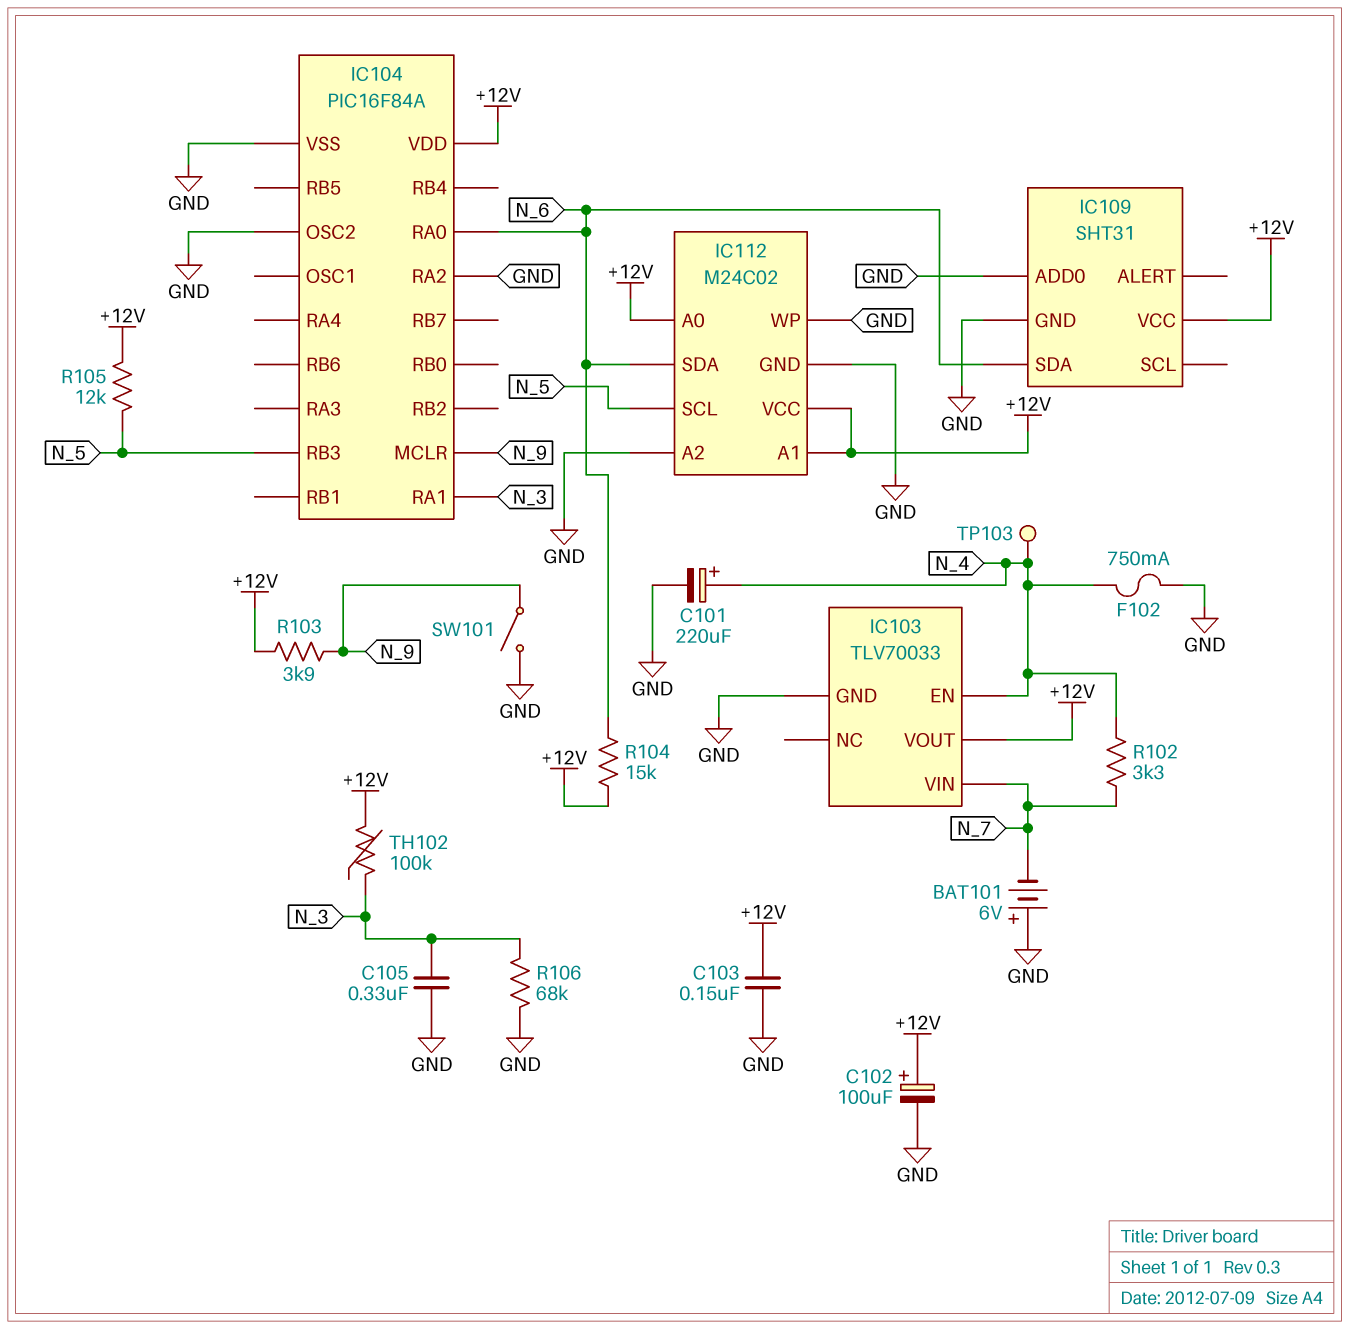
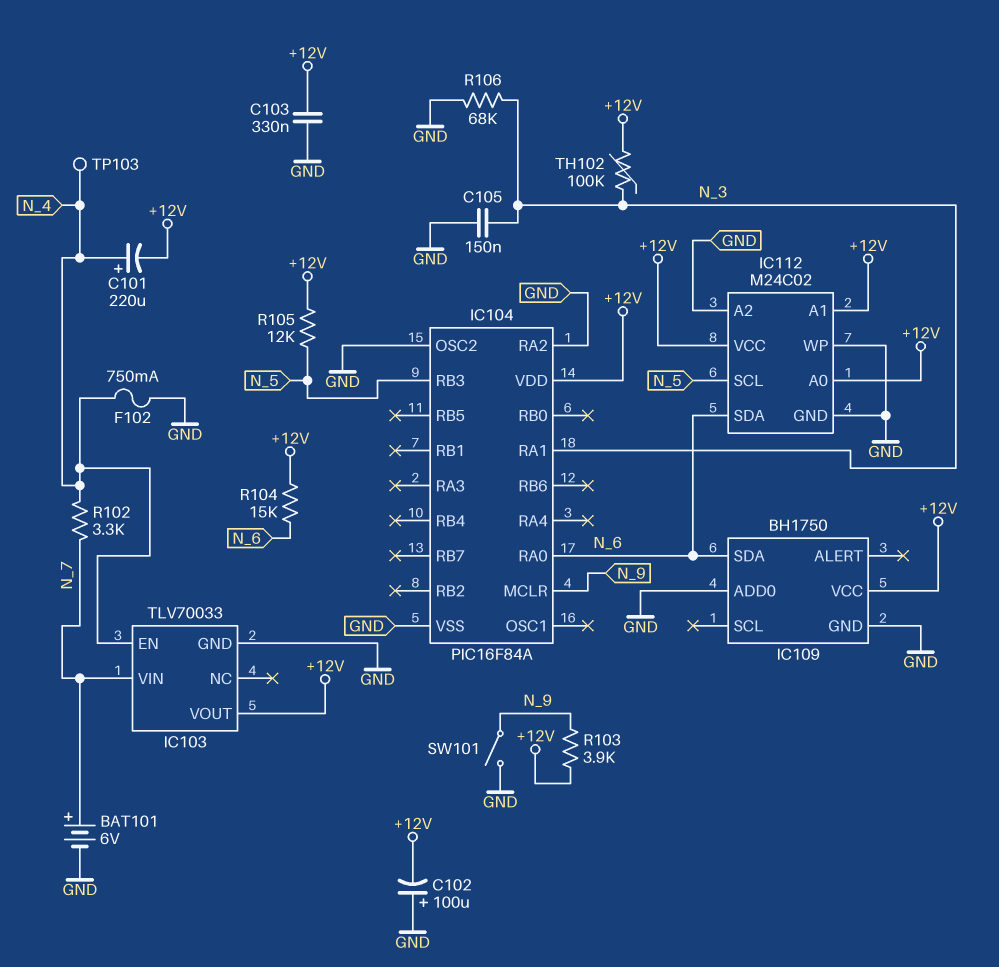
BAT101: 6V (plus GND, minus N_7) -> 6V (plus N_7, minus GND)
C101: 220uF (plus N_4, minus GND) -> 220uF (plus N_4, minus +12V)
C102: 100uF (plus +12V, minus GND) -> 100uF (plus GND, minus +12V)
C103: 150nF (+12V, GND) -> 330nF (+12V, GND)
C105: 330nF (GND, N_3) -> 150nF (GND, N_3)
IC109: SHT31 -> BH1750

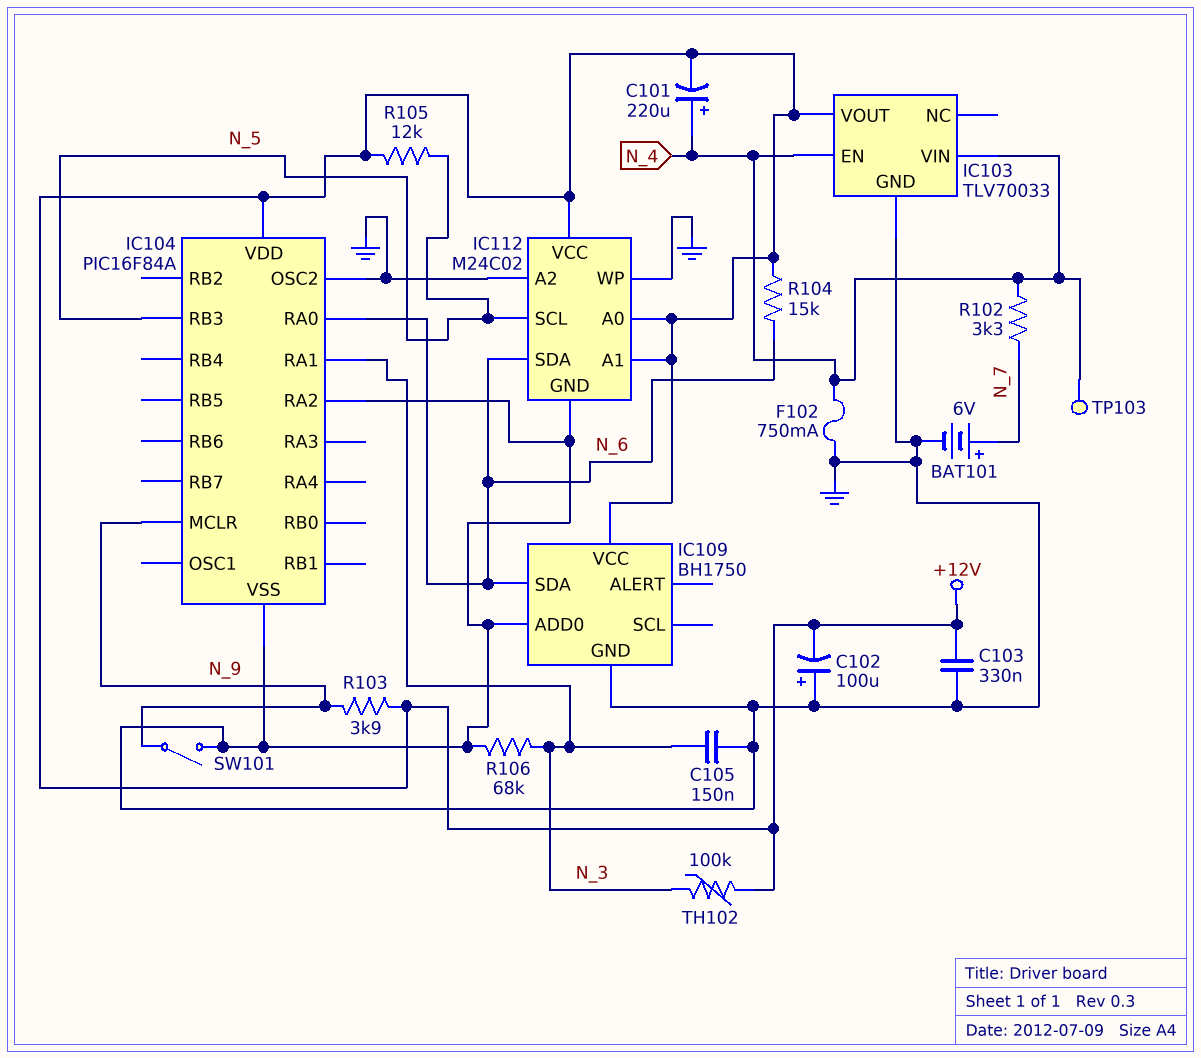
IC103 pin VIN: N_7 -> N_4

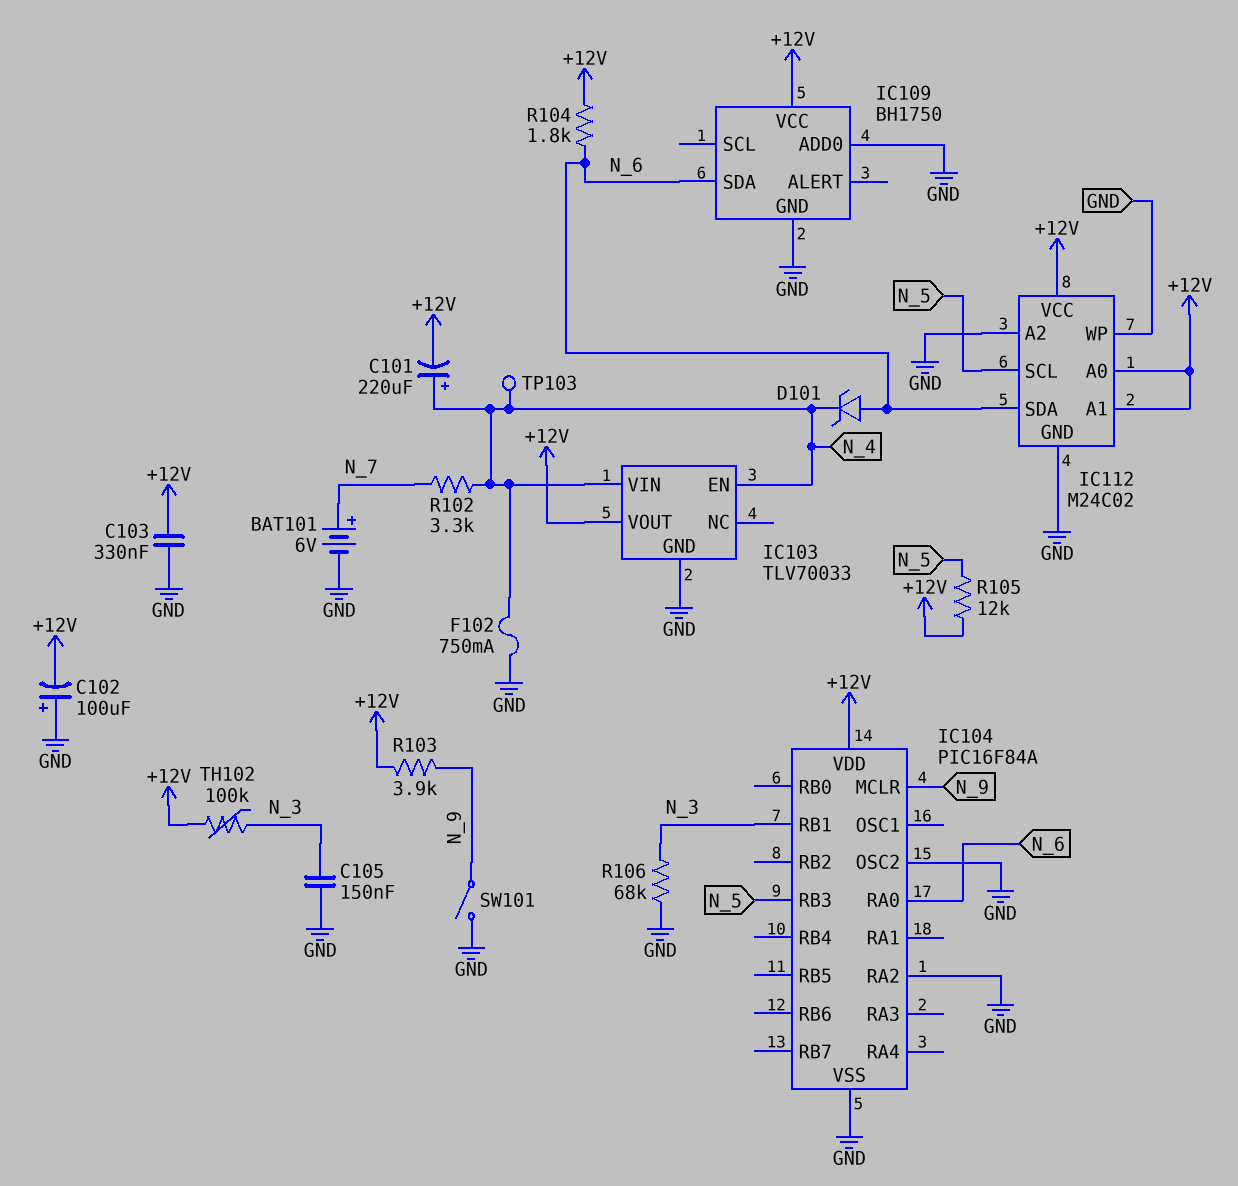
D101: none -> zener (A N_6, K N_4)
IC104 pin RA1: N_3 -> none
IC104 pin RB1: none -> N_3
R104: 15k (+12V, N_6) -> 1.8k (+12V, N_6)

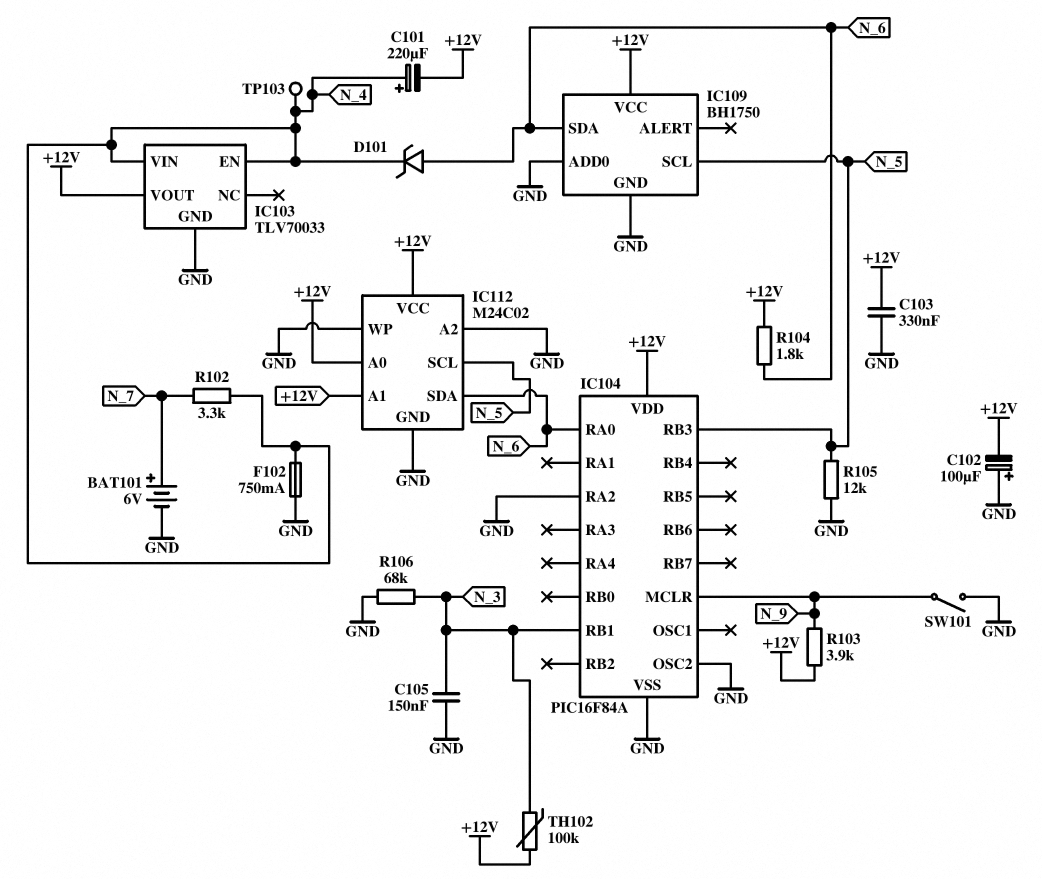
IC109 pin SCL: none -> N_5
R105: 12k (+12V, N_5) -> 12k (GND, N_5)

